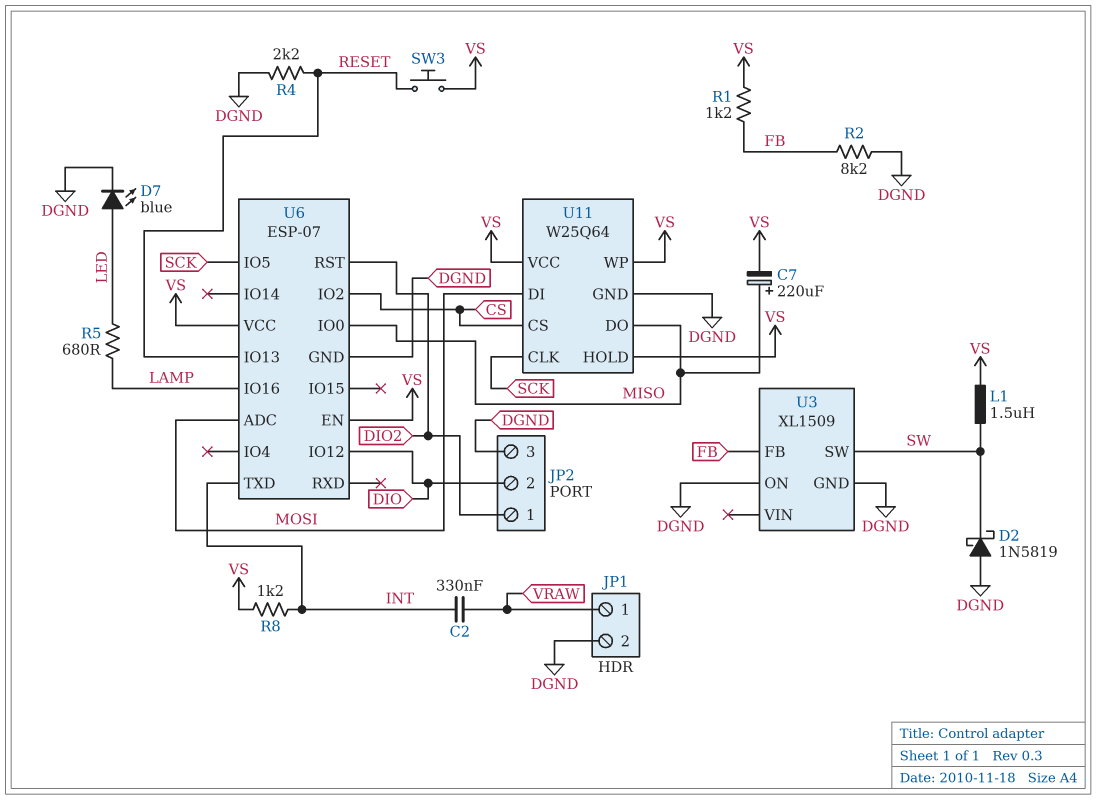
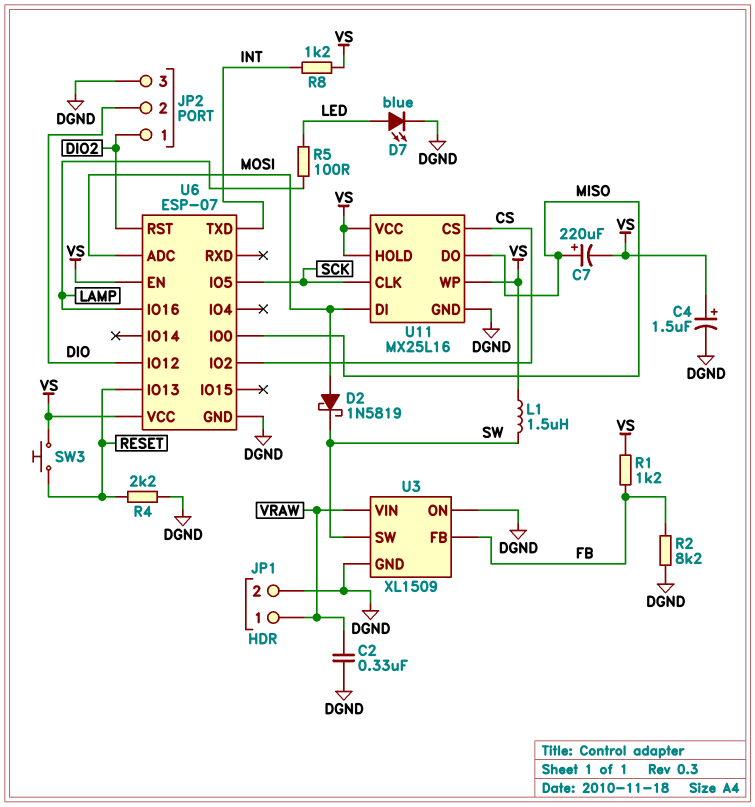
C2: 330nF (INT, VRAW) -> 330nF (DGND, VRAW)
C4: none -> 1.5uF (plus VS, minus DGND)
D2: schottky 1N5819 (A DGND, K SW) -> schottky 1N5819 (A MOSI, K SW)
R5: 680 (LAMP, LED) -> 100 (LAMP, LED)
U3 pin VIN: none -> VRAW
U11: W25Q64 -> MX25L16

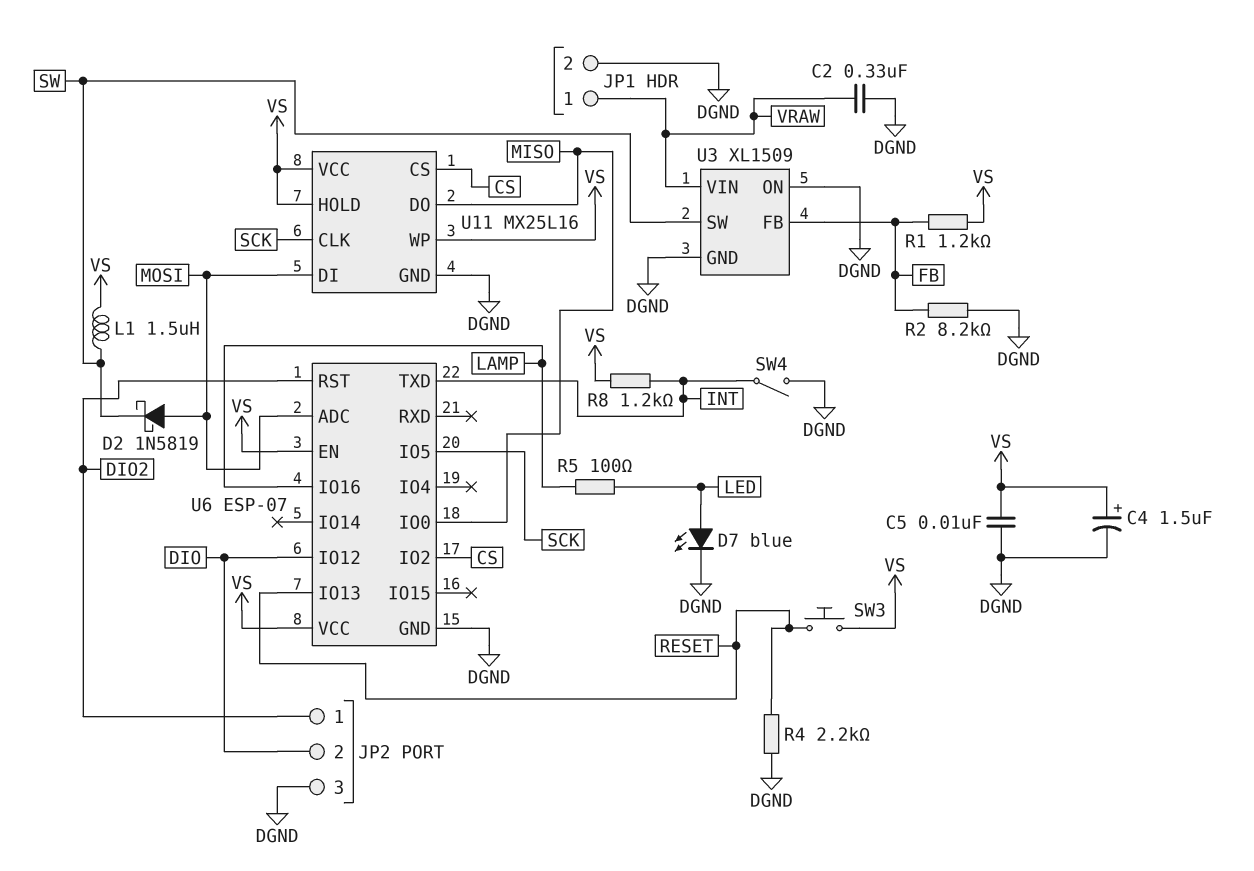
C5: none -> 10nF (DGND, VS)
C7: 220uF (plus MISO, minus VS) -> none
SW4: none -> switch (DGND, INT)

